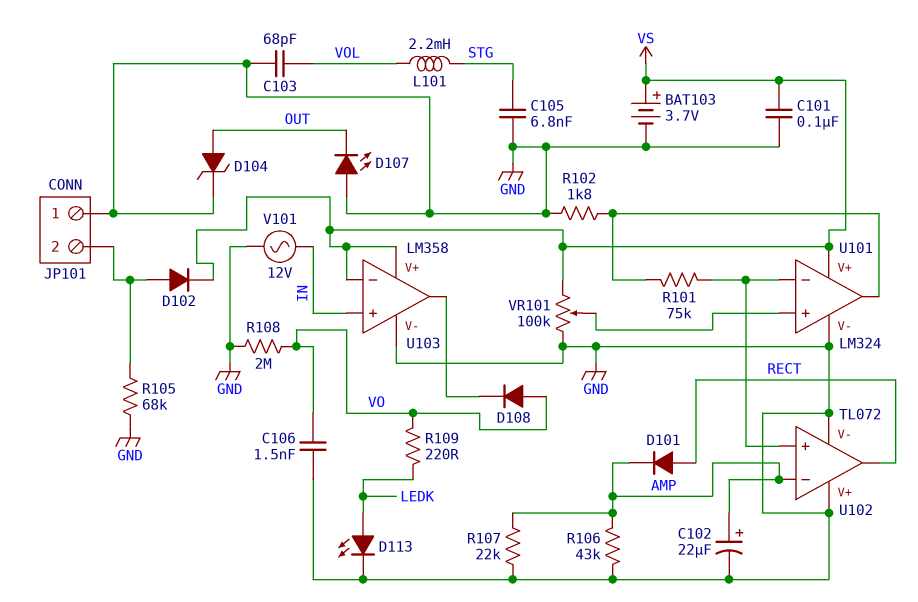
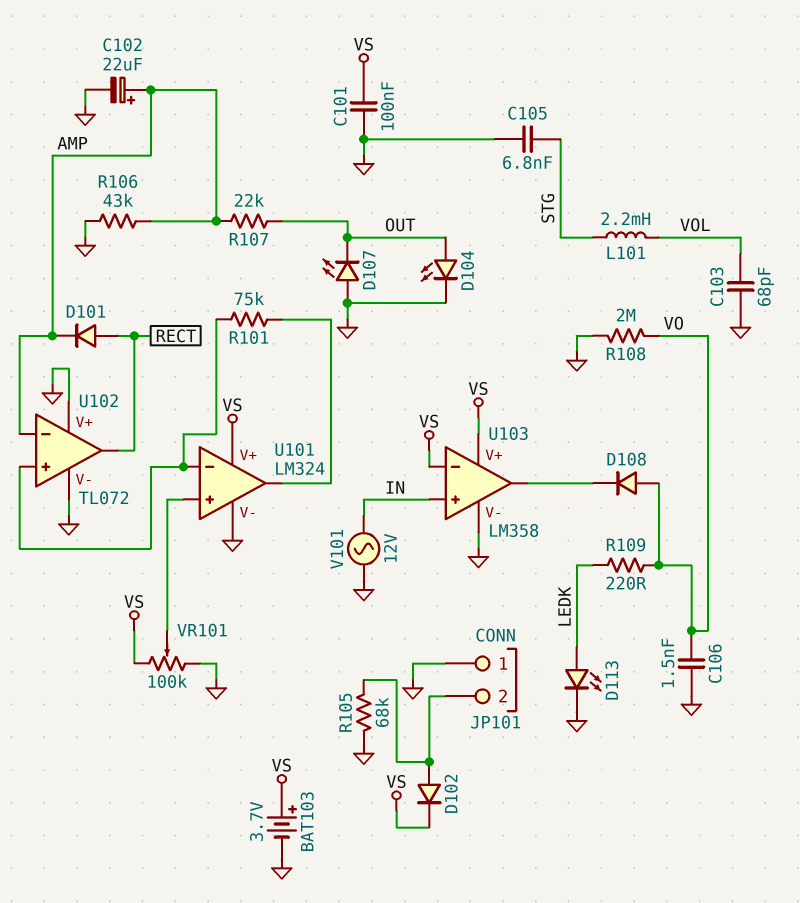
D104: zener (A OUT, K GND) -> LED (A OUT, K GND)
R102: 1.8k (GND, U101/out) -> none
R107: 22k (AMP, GND) -> 22k (AMP, OUT)

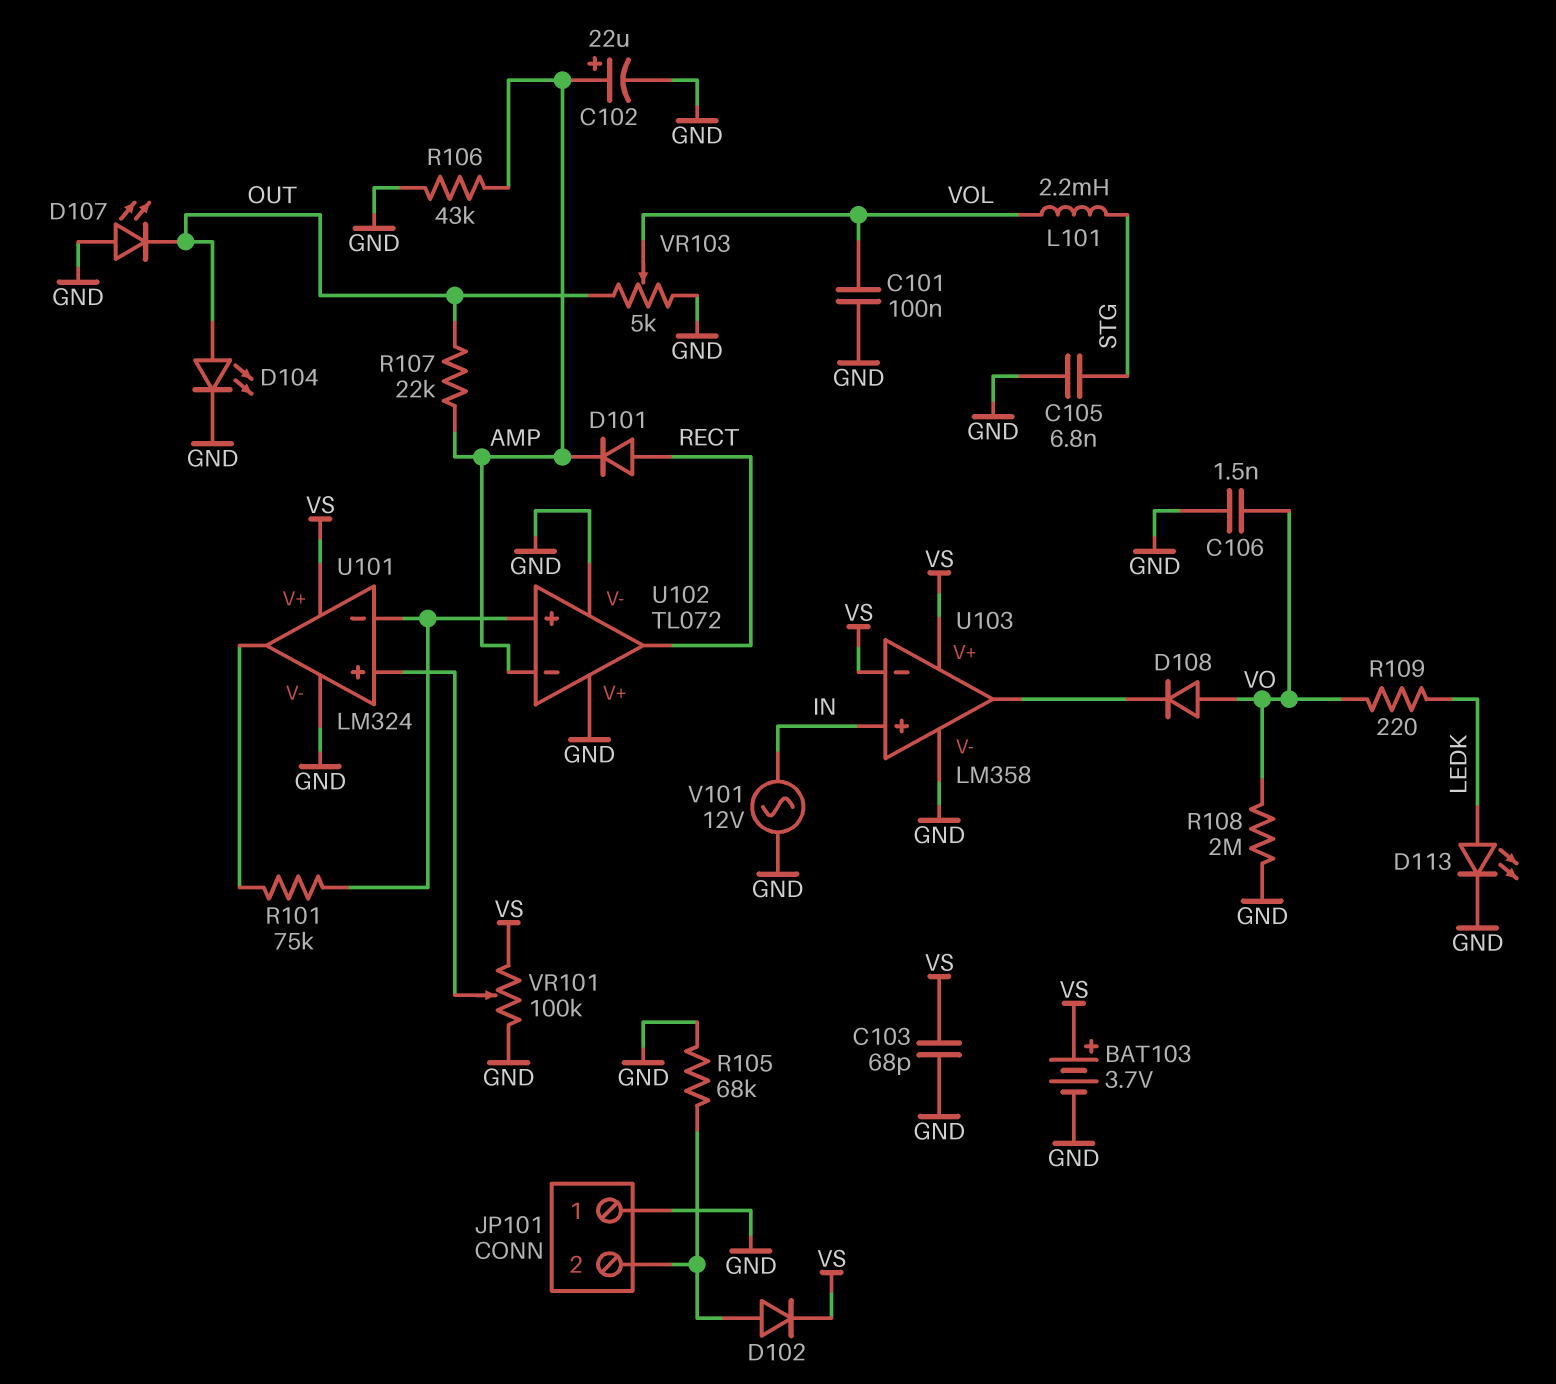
C101: 100nF (GND, VS) -> 100nF (GND, VOL)
C103: 68pF (GND, VOL) -> 68pF (GND, VS)
VR103: none -> 5k (GND, OUT, wiper VOL)

